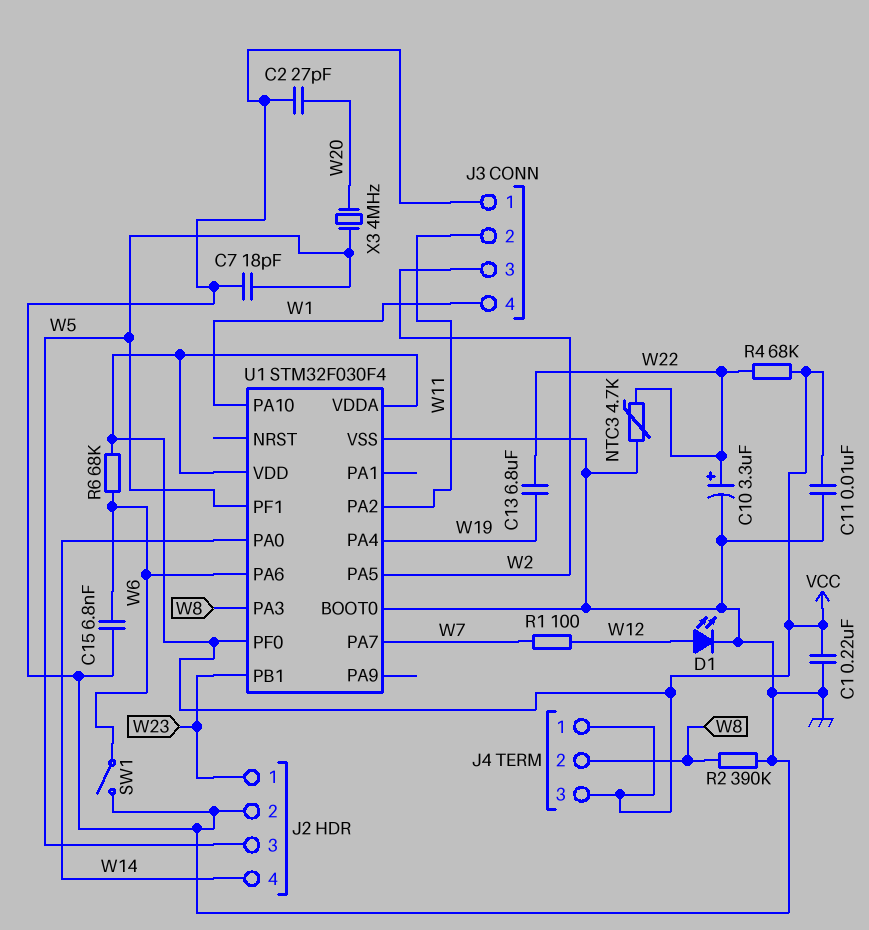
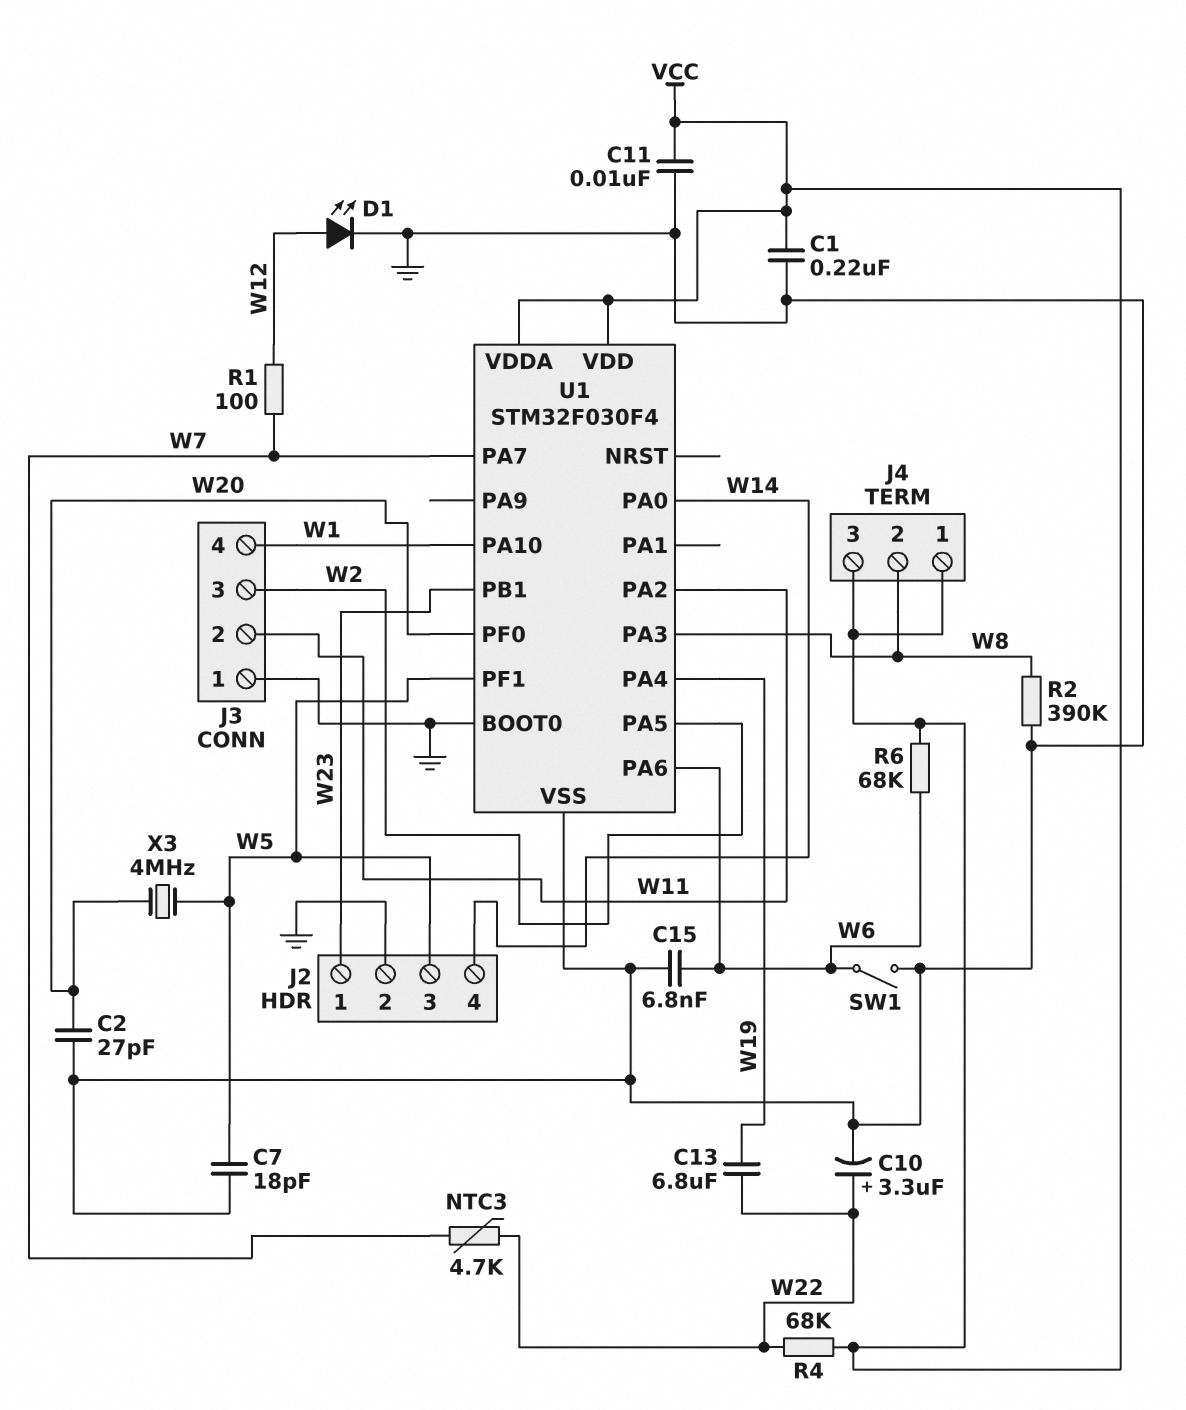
NTC3: 4.7k (GND, W22) -> 4.7k (W7, W22)
U1 pin PF0: VCC -> W20

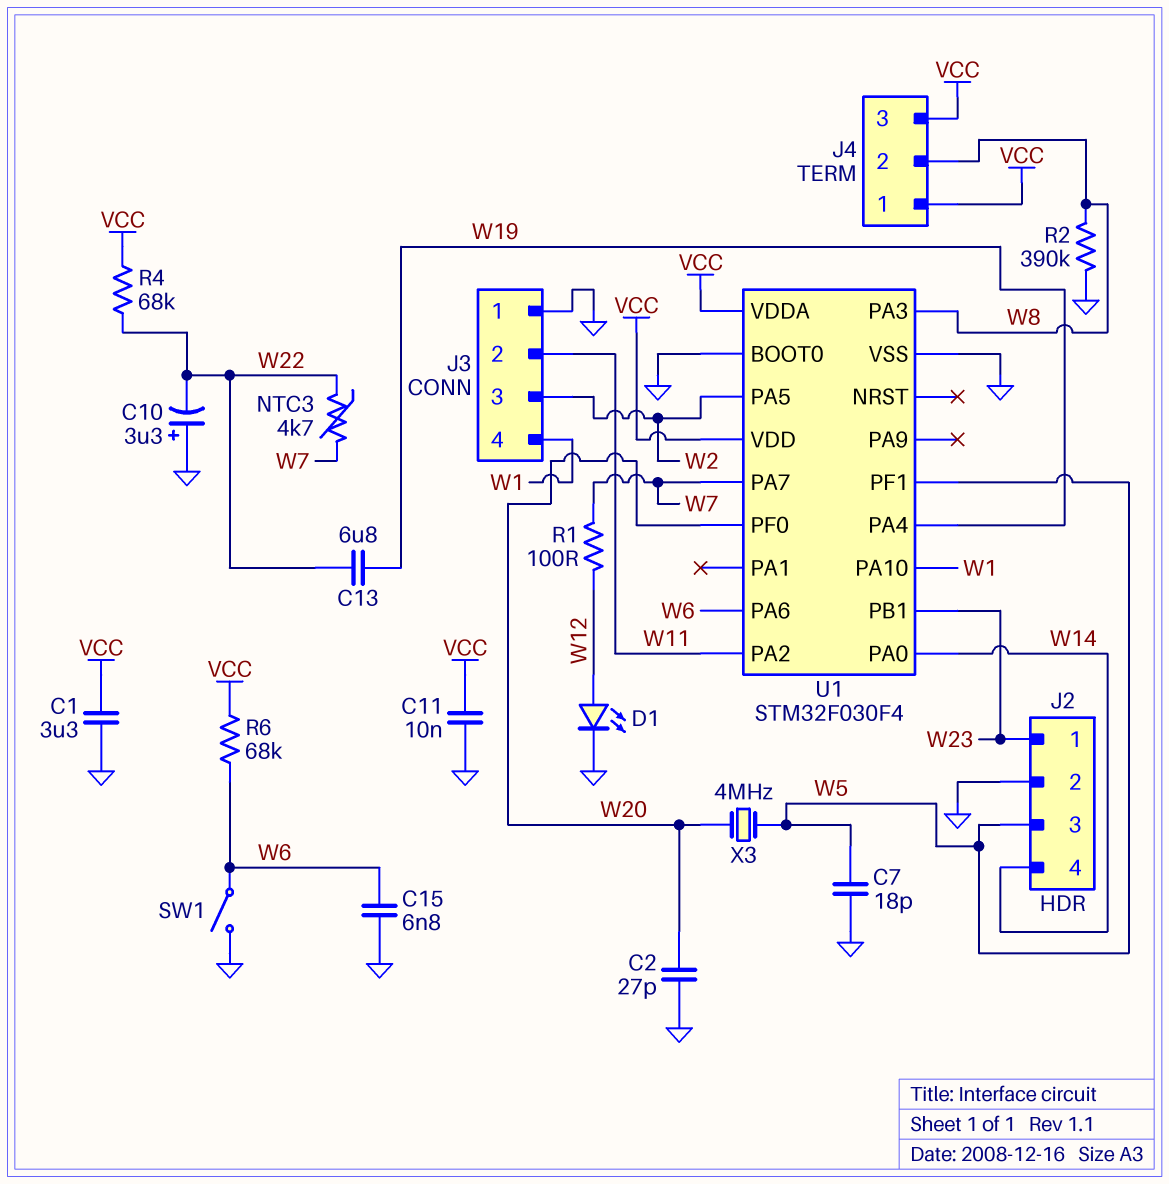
C1: 220nF (GND, VCC) -> 3.3uF (GND, VCC)
C10: 3.3uF (plus W22, minus GND) -> 3.3uF (plus GND, minus W22)

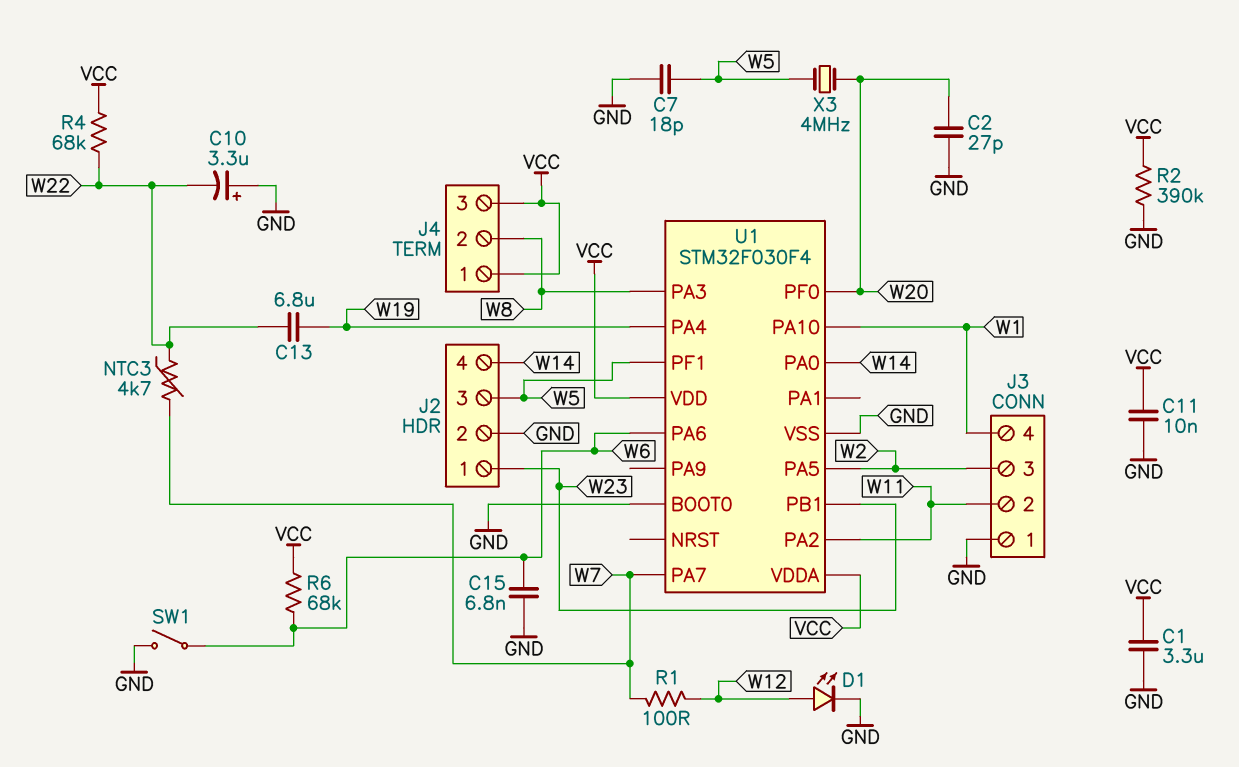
R2: 390k (GND, W8) -> 390k (GND, VCC)

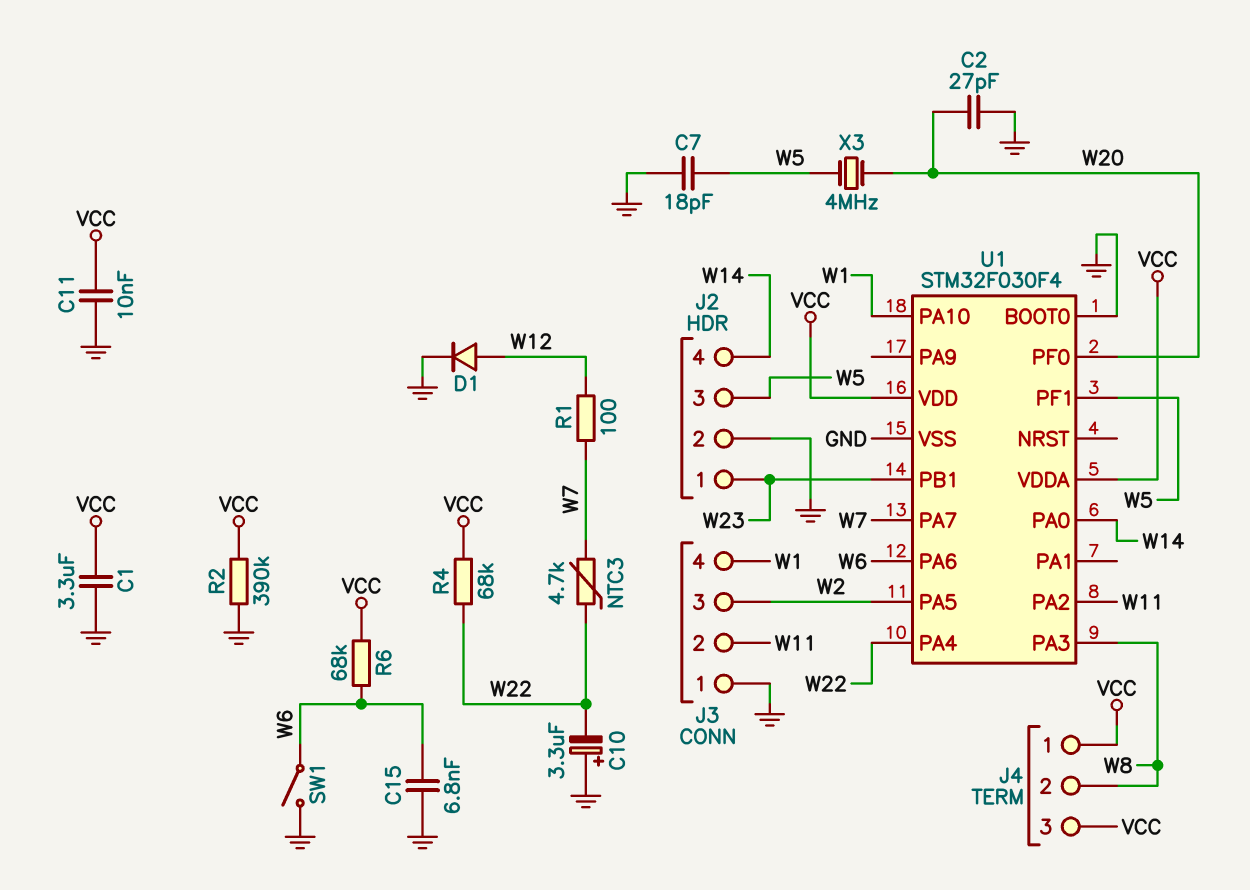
C13: 6.8uF (W19, W22) -> none
D1: LED (A W12, K GND) -> diode (A W12, K GND)
U1 pin PA4: W19 -> W22

